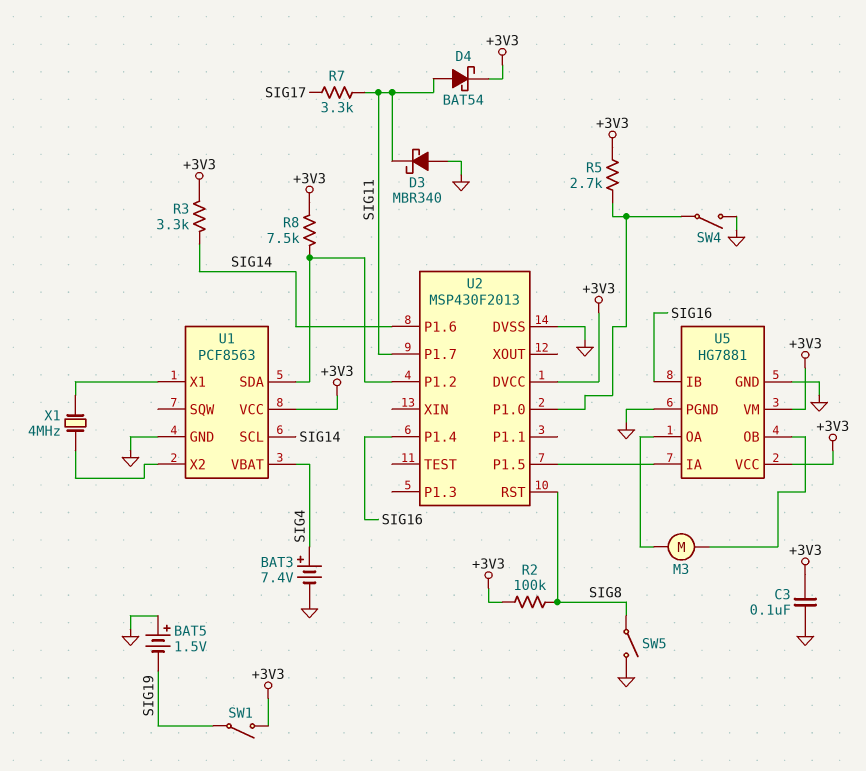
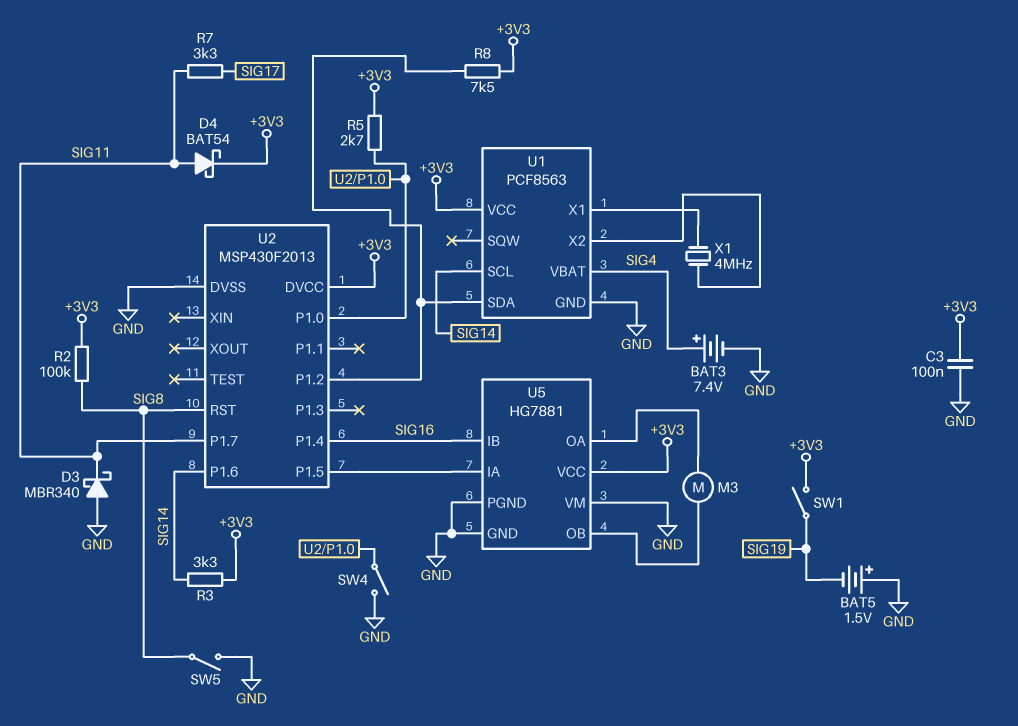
U5 pin VM: +3V3 -> GND

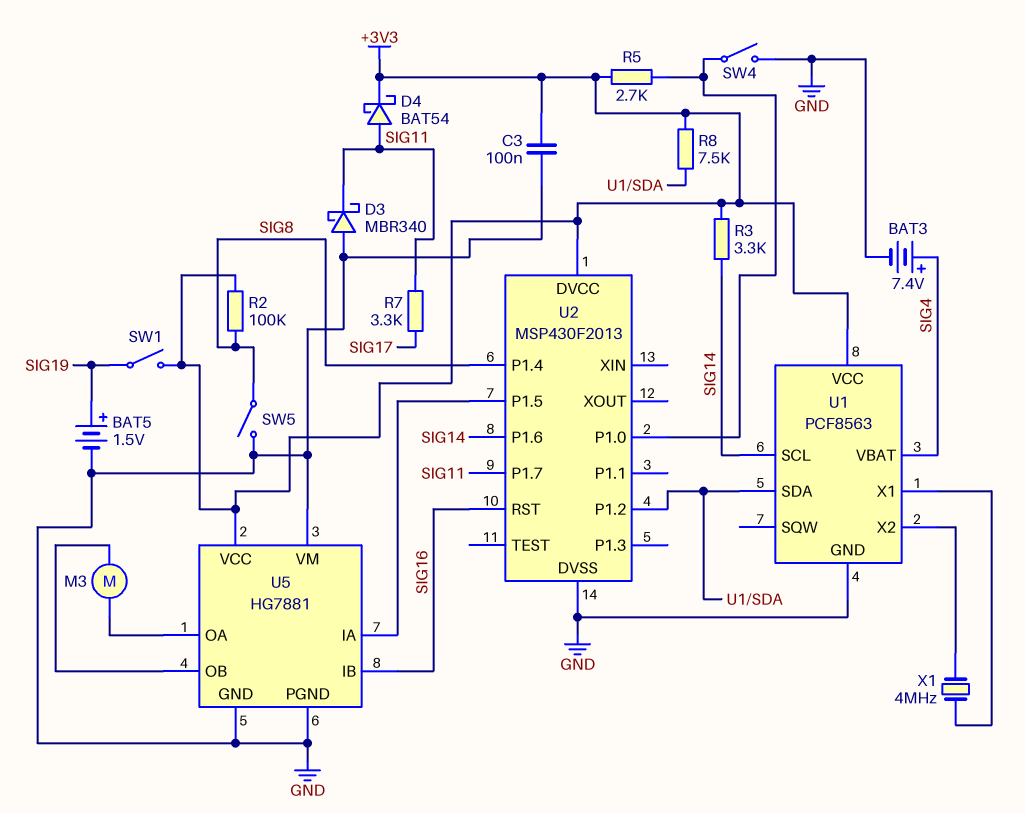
BAT5: 1.5V (plus GND, minus SIG19) -> 1.5V (plus SIG19, minus GND)
U2 pin P1.4: SIG16 -> SIG8
U2 pin RST: SIG8 -> SIG16

